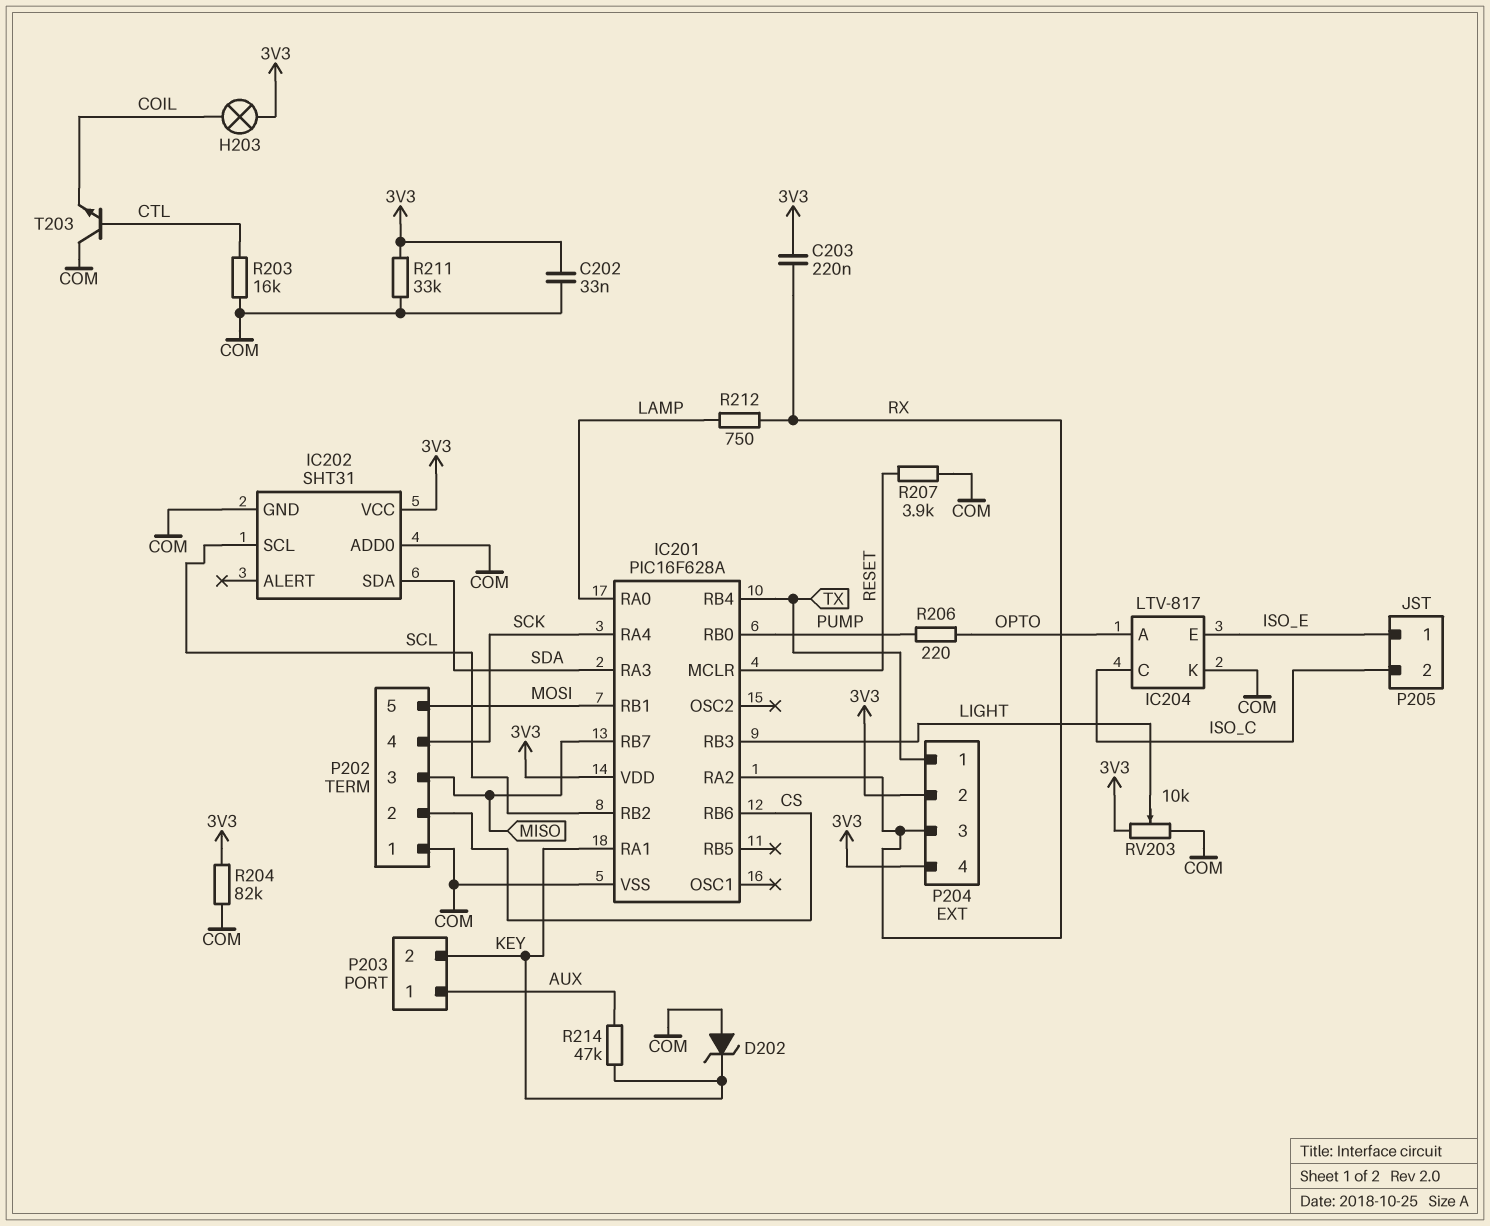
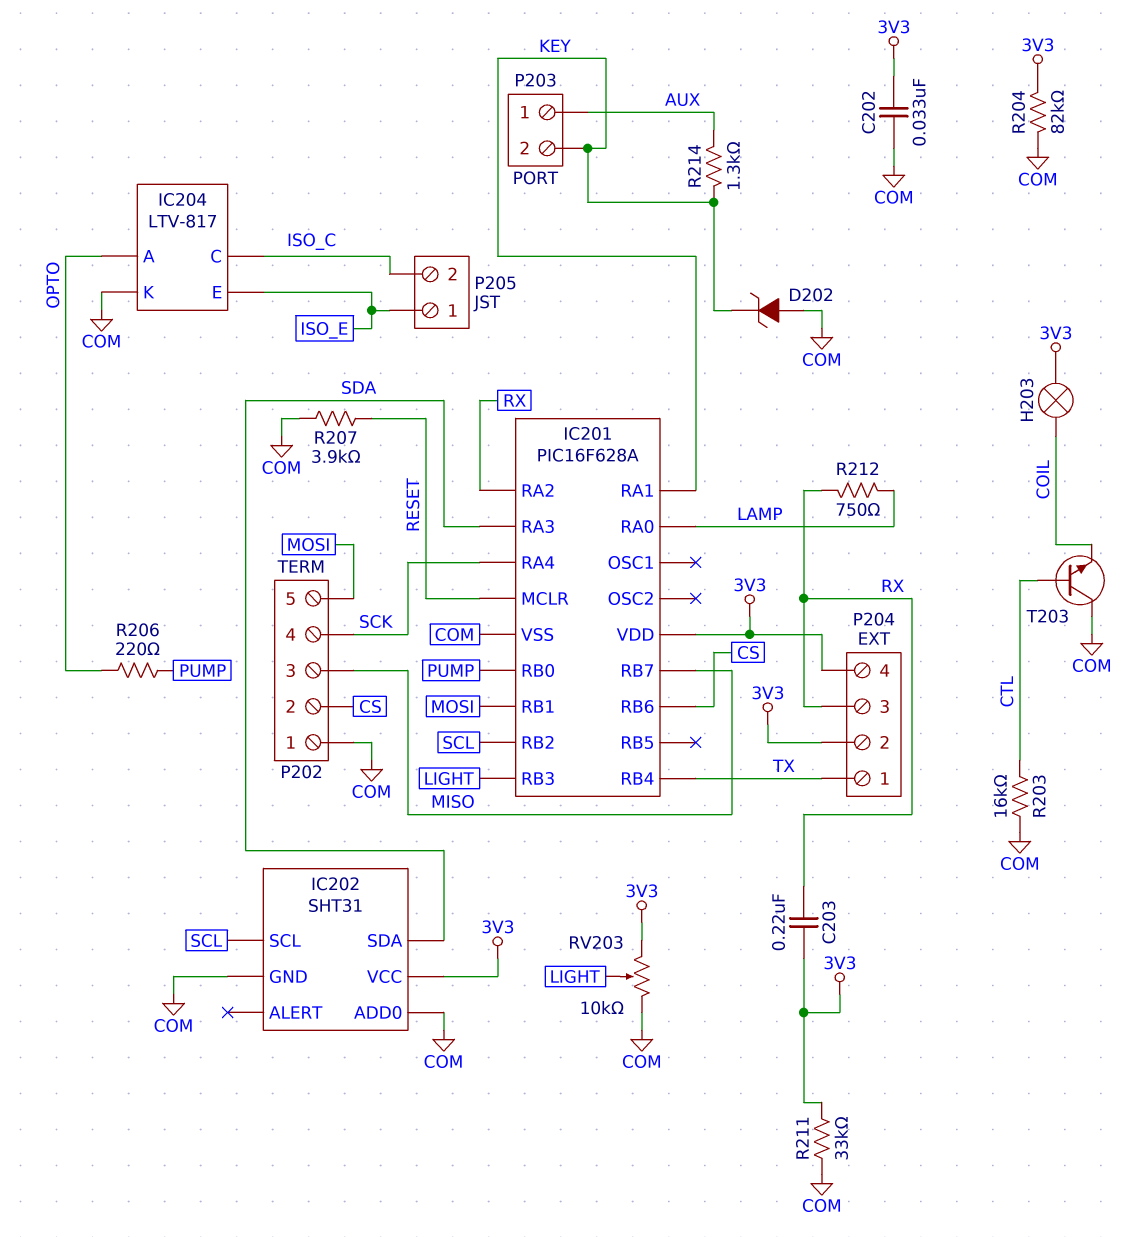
R214: 47k (AUX, KEY) -> 1.3k (AUX, KEY)

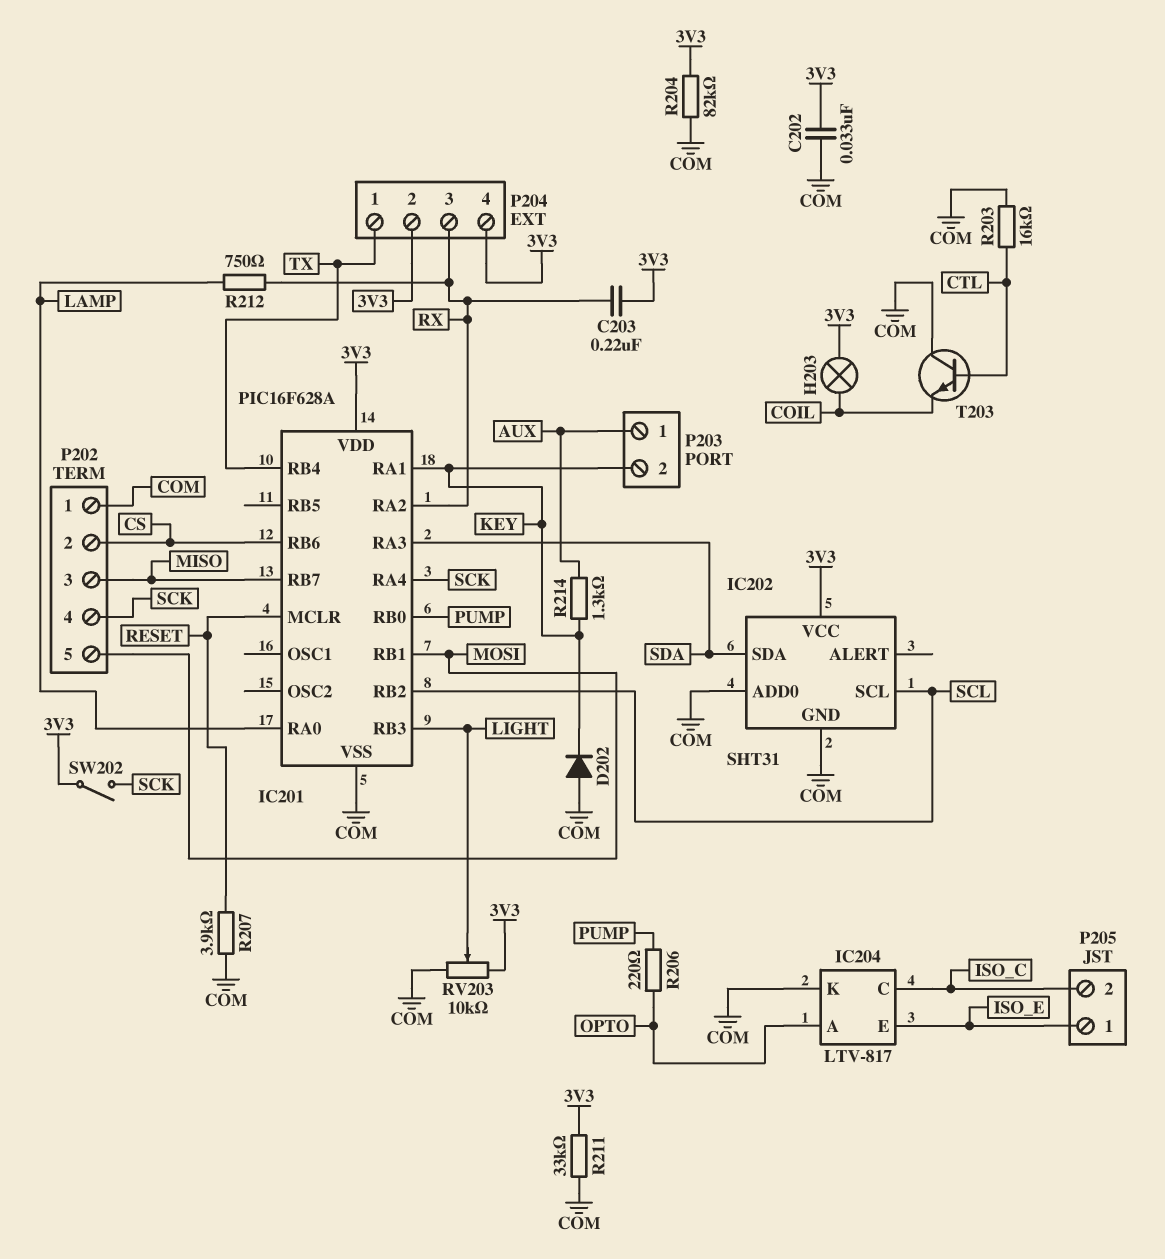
D202: zener (A COM, K KEY) -> diode (A COM, K KEY)
SW202: none -> switch (3V3, SCK)

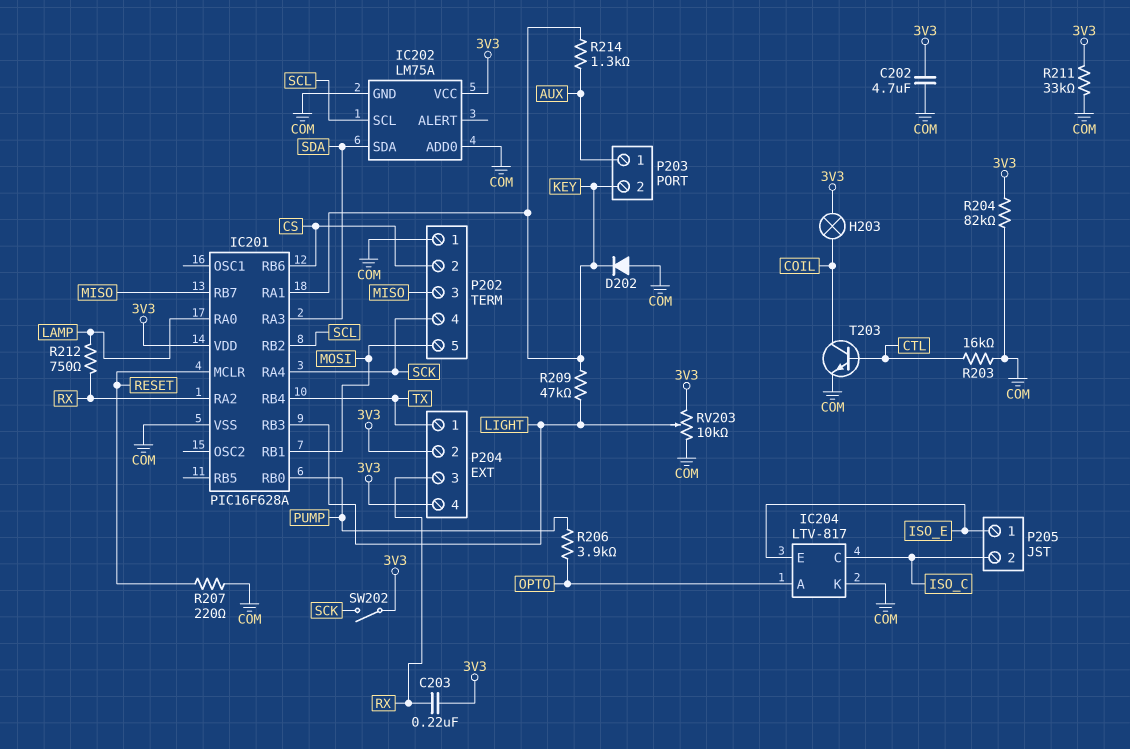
C202: 33nF (3V3, COM) -> 4.7uF (3V3, COM)
IC202: SHT31 -> LM75A
R206: 220 (OPTO, PUMP) -> 3.9k (OPTO, PUMP)
R207: 3.9k (COM, RESET) -> 220 (COM, RESET)
R209: none -> 47k (KEY, LIGHT)
T203: NPN (B CTL, C COM, E COIL) -> NPN (B CTL, C COIL, E COM)

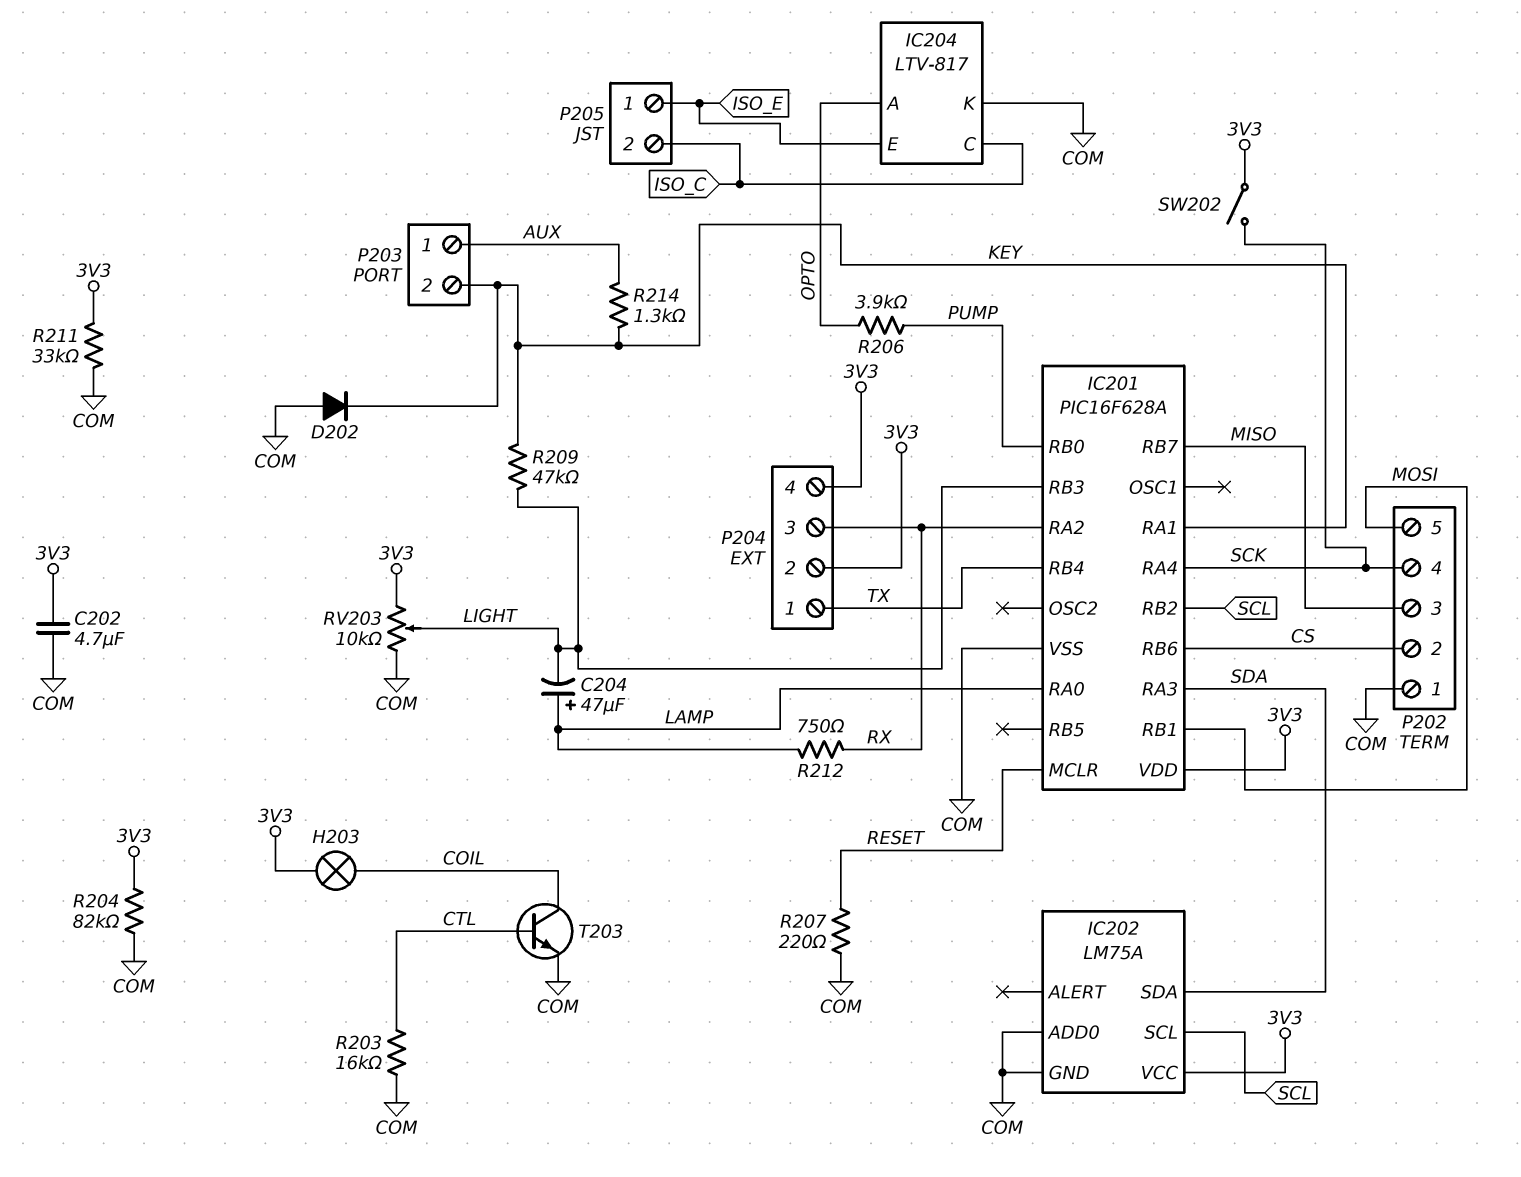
C203: 220nF (3V3, RX) -> none
C204: none -> 47uF (plus LAMP, minus LIGHT)

